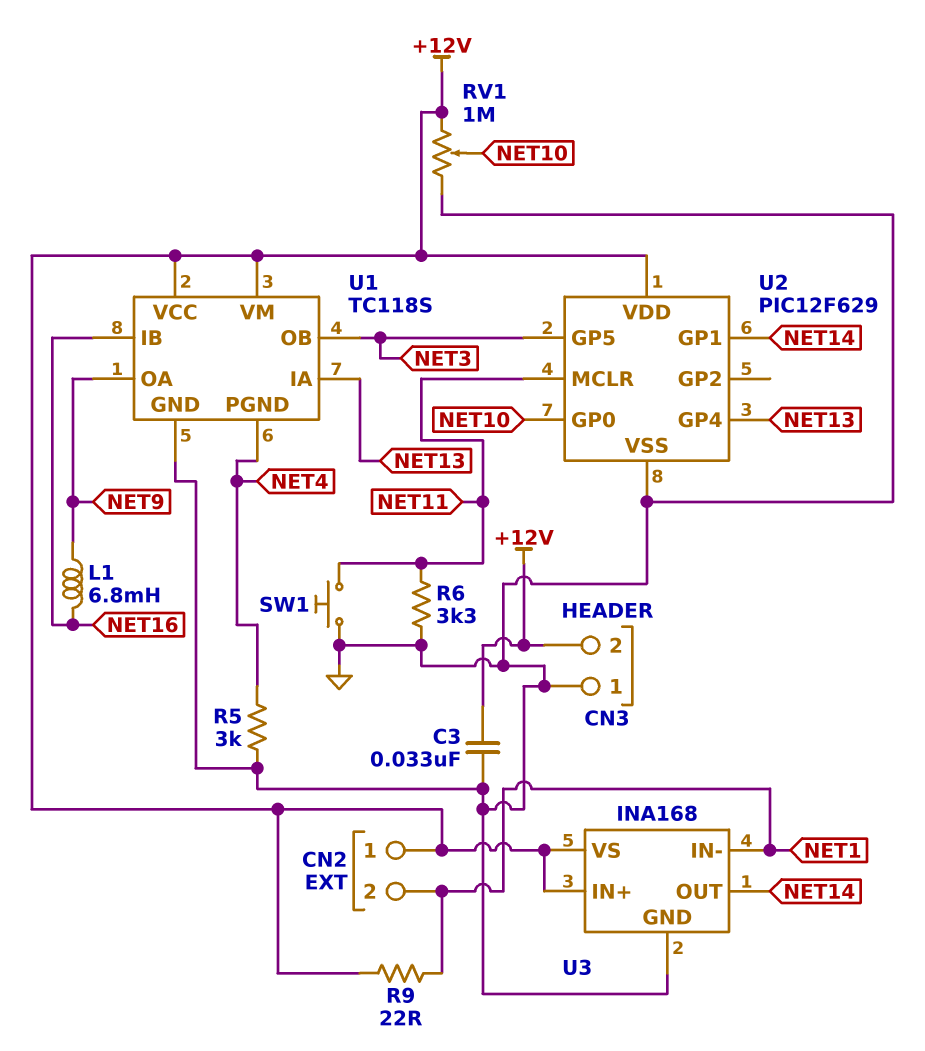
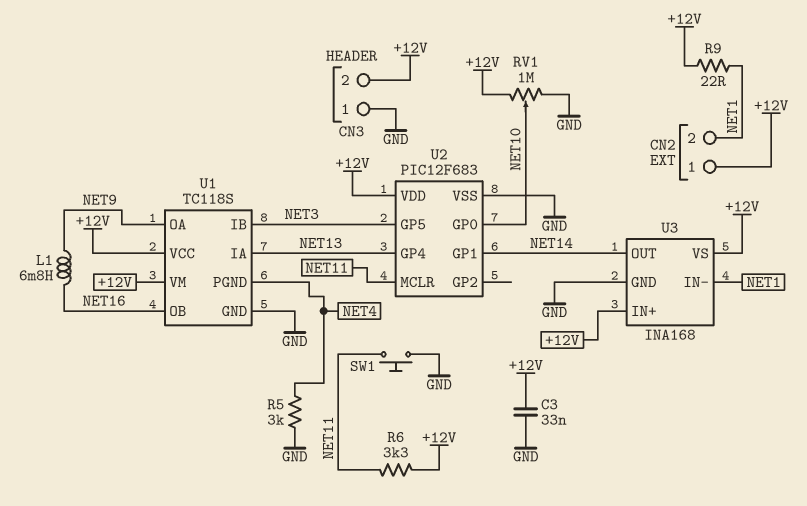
R6: 3.3k (GND, NET11) -> 3.3k (+12V, NET11)
U1 pin IB: NET16 -> NET3
U1 pin OB: NET3 -> NET16
U2: PIC12F629 -> PIC12F683

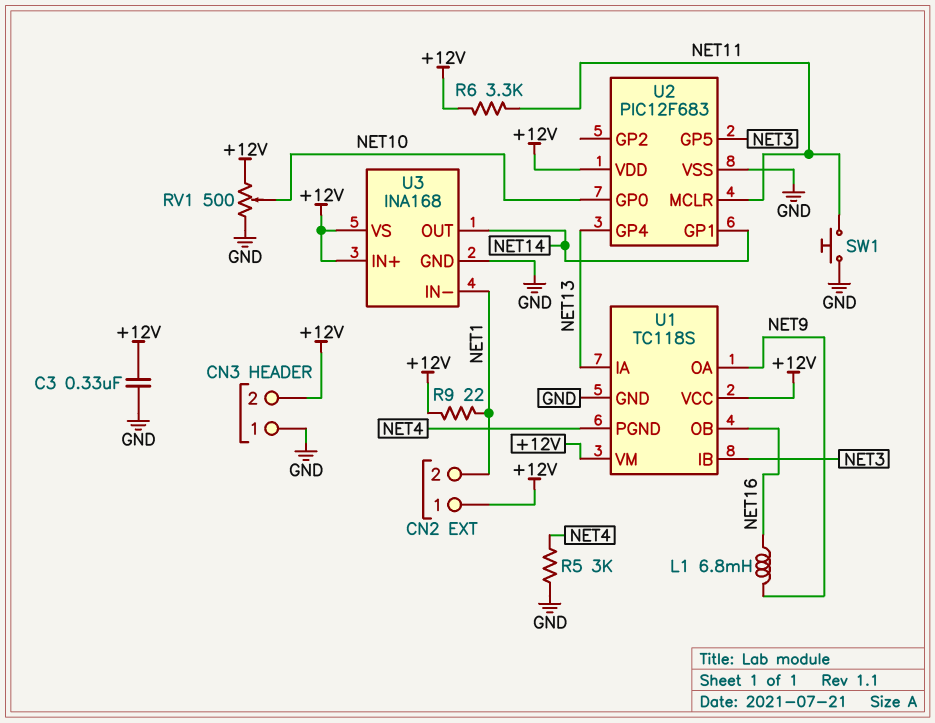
C3: 33nF (+12V, GND) -> 330nF (+12V, GND)
RV1: 1M (+12V, GND, wiper NET10) -> 500 (+12V, GND, wiper NET10)

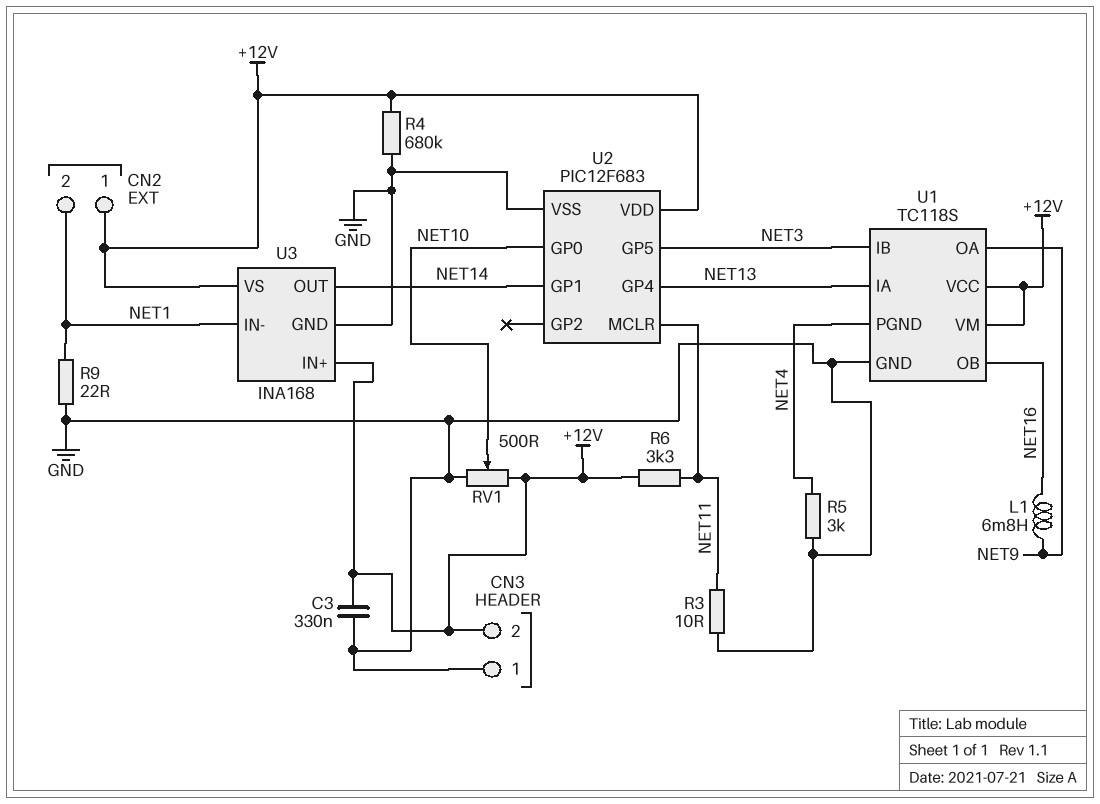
R3: none -> 10 (GND, NET11)
R4: none -> 680k (+12V, GND)
R9: 22 (+12V, NET1) -> 22 (GND, NET1)
SW1: button (GND, NET11) -> none

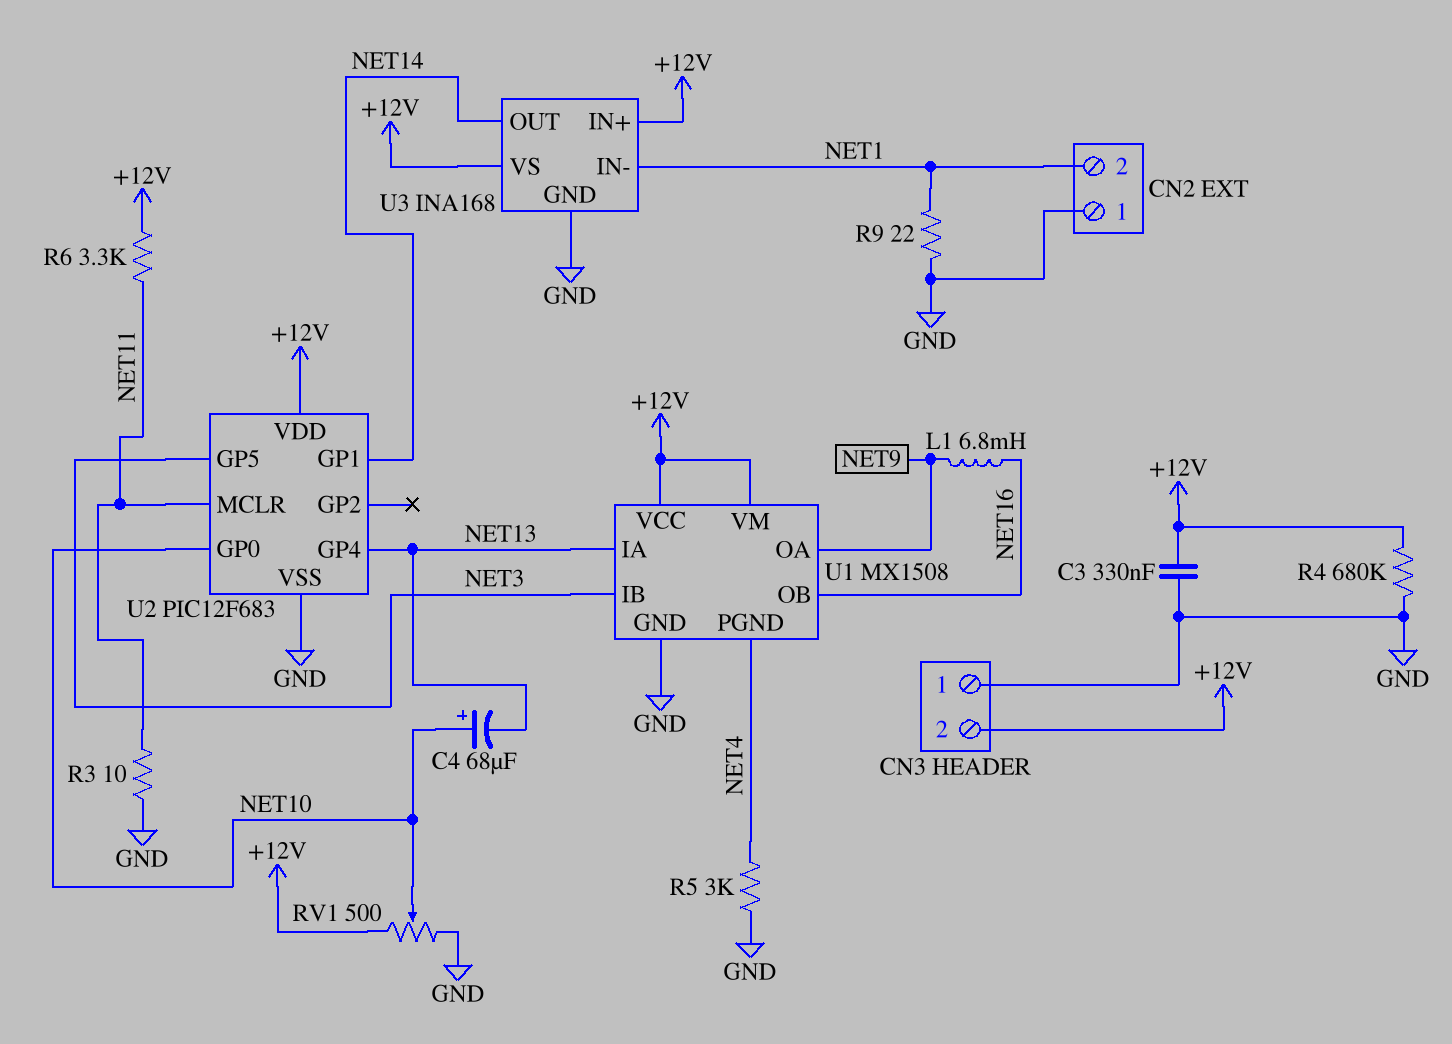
C4: none -> 68uF (plus NET10, minus NET13)
CN2 pin 1: +12V -> GND
U1: TC118S -> MX1508

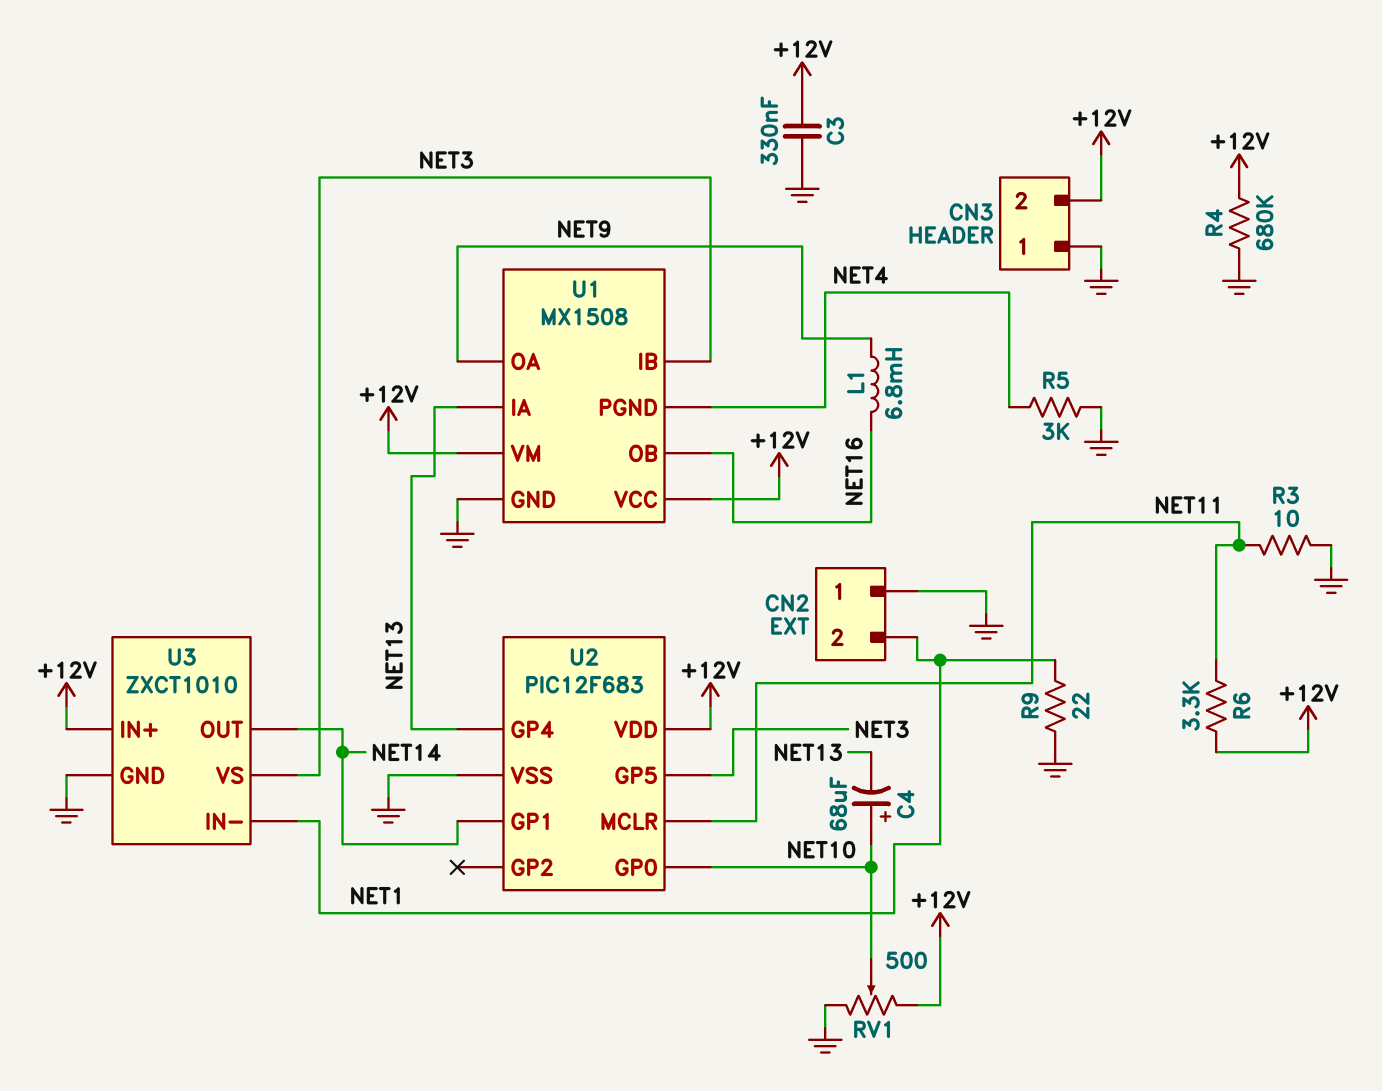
U3: INA168 -> ZXCT1010
U3 pin VS: +12V -> NET3

